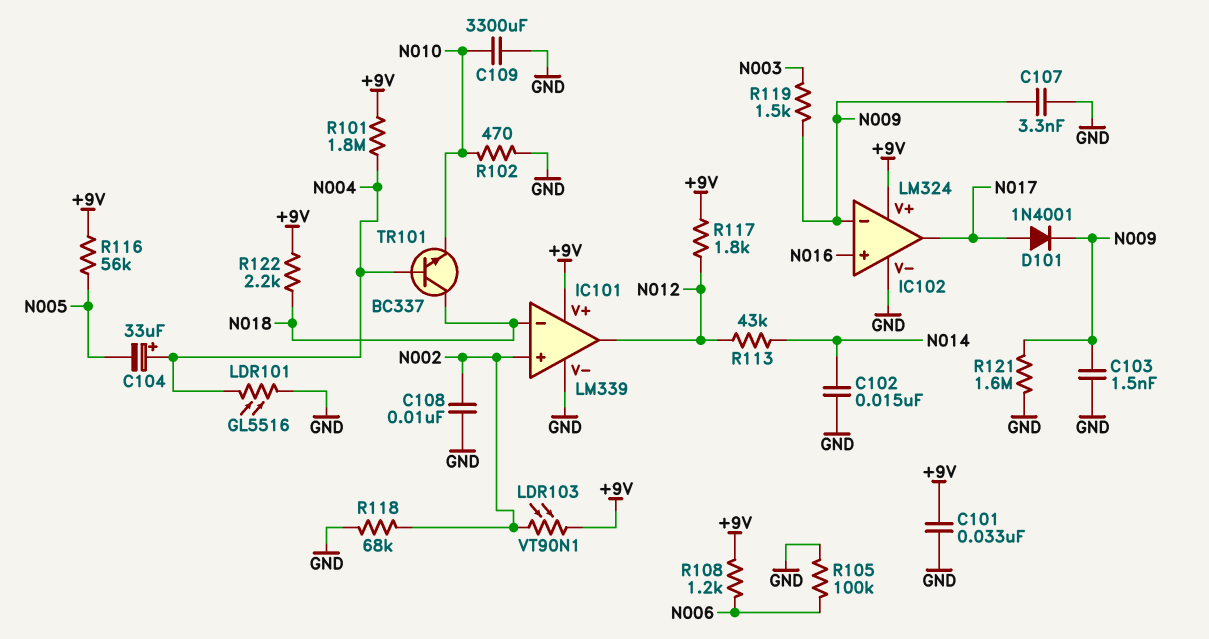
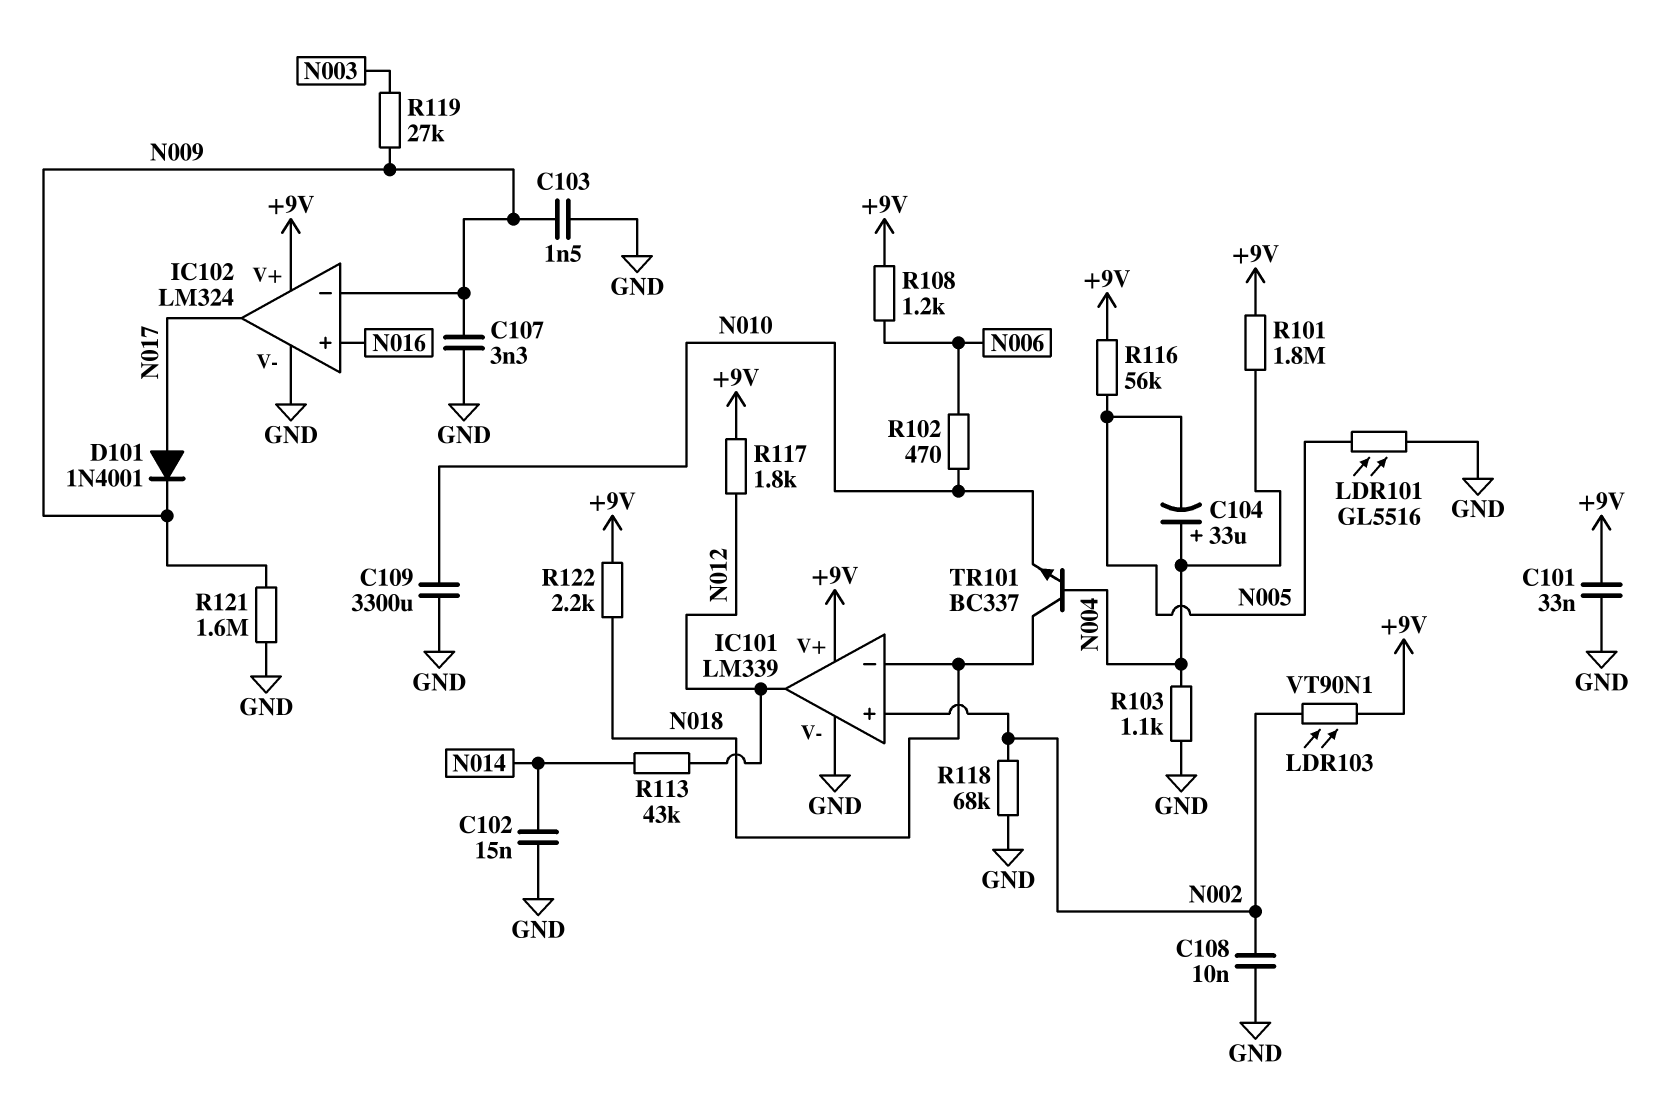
LDR101: GL5516 (GND, N004) -> GL5516 (GND, N005)
R102: 470 (GND, N010) -> 470 (N006, N010)
R103: none -> 1.1k (GND, N004)
R105: 100k (GND, N006) -> none
R119: 1.5k (N003, N009) -> 27k (N003, N009)

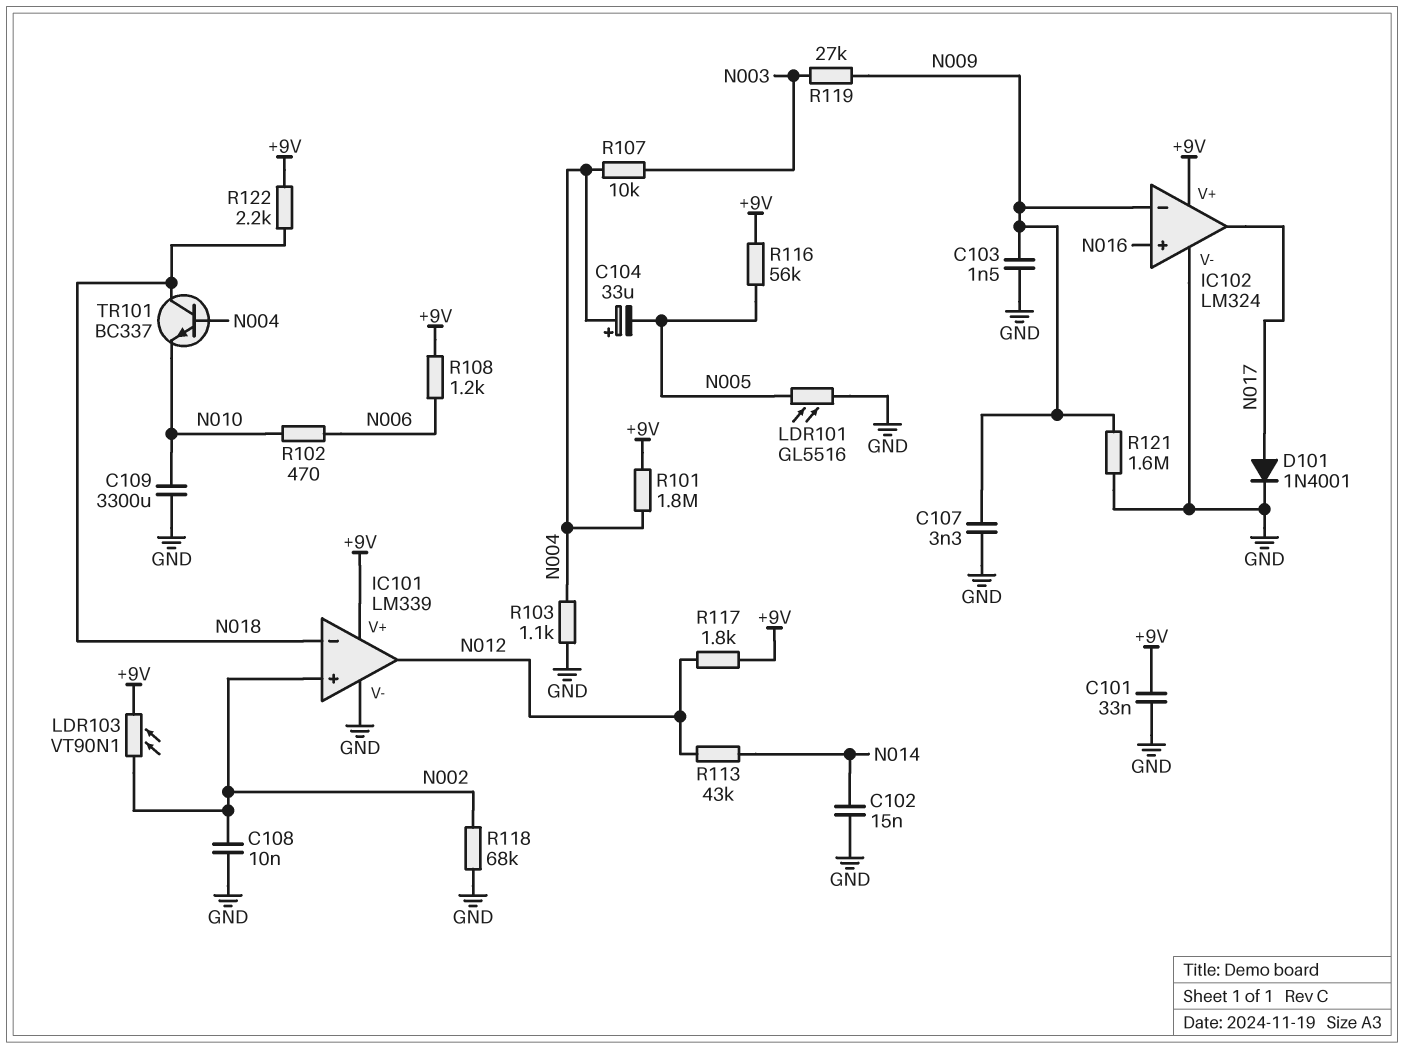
D101: diode 1N4001 (A N017, K N009) -> diode 1N4001 (A N017, K GND)
R107: none -> 10k (N003, N004)

